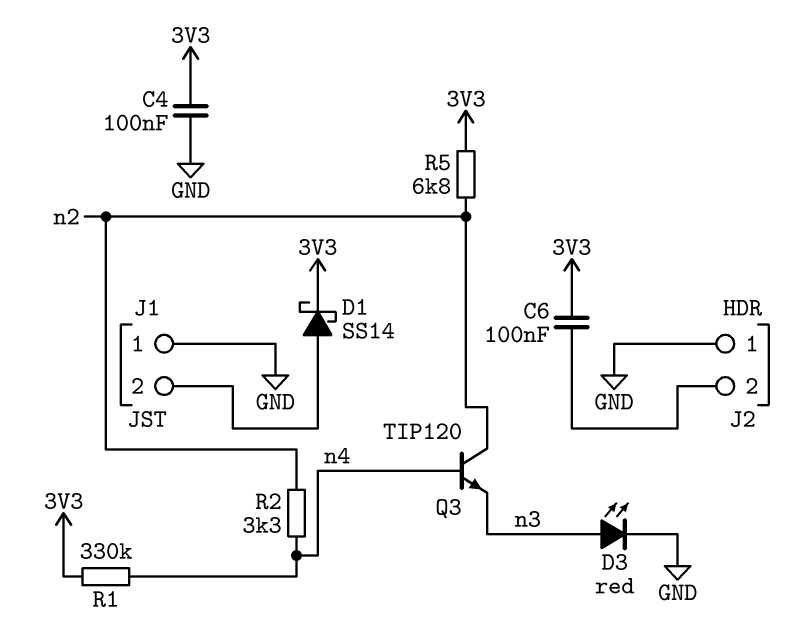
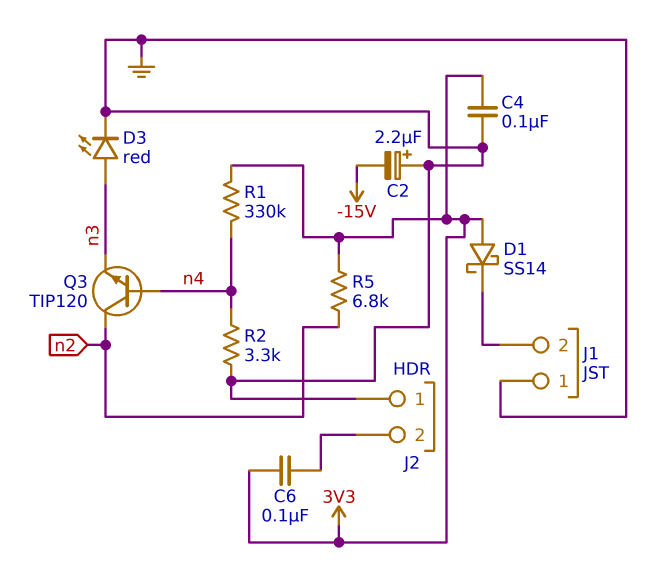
C2: none -> 2.2uF (plus GND, minus -15V)
D1: schottky SS14 (A J1/2, K 3V3) -> schottky SS14 (A 3V3, K J1/2)
R2: 3.3k (n2, n4) -> 3.3k (GND, n4)

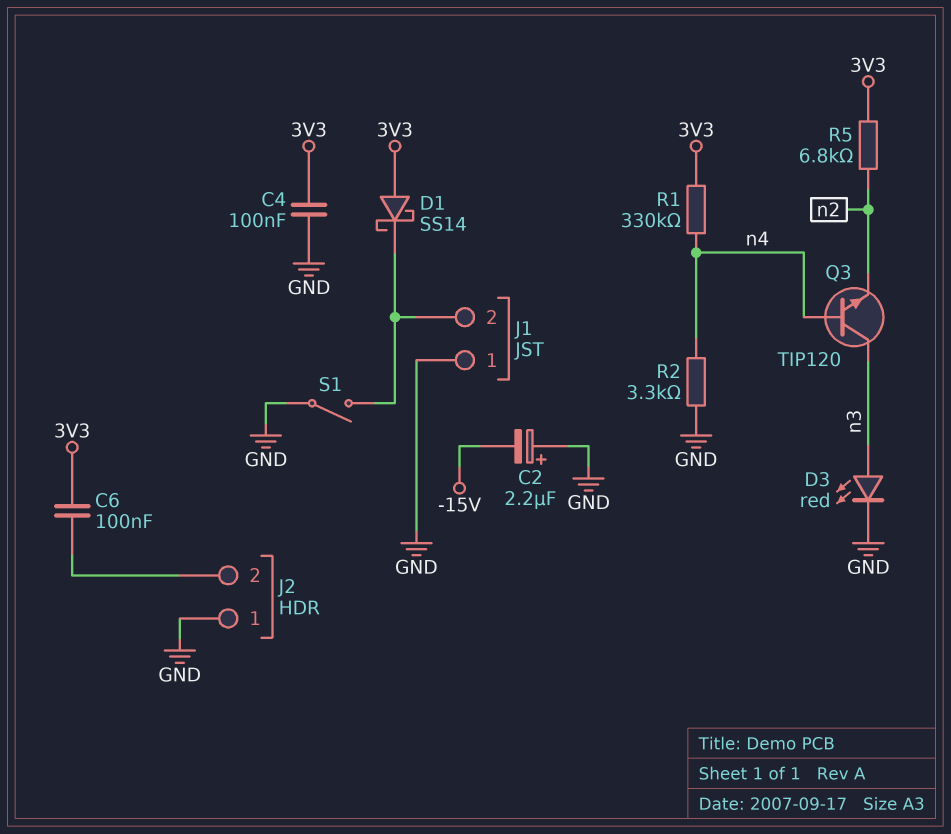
Q3: NPN TIP120 (B n4, C n2, E n3) -> NPN TIP120 (B n4, C n3, E n2)
S1: none -> switch (GND, J1/2)

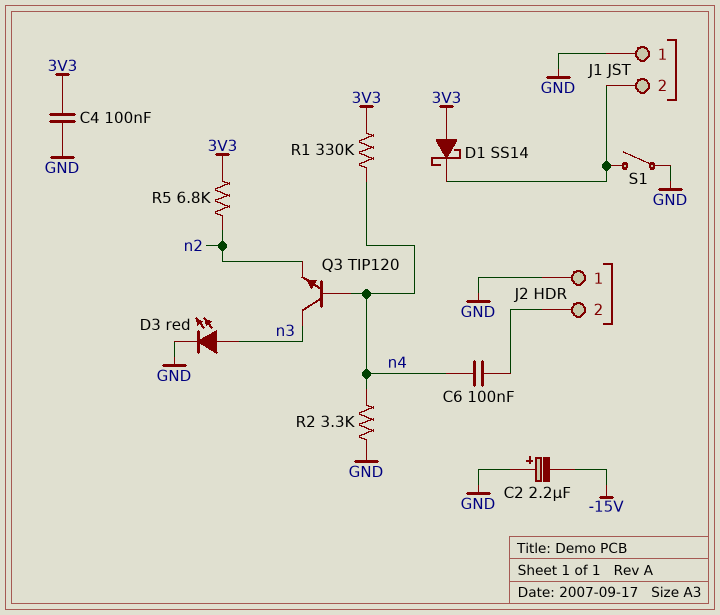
C6: 100nF (3V3, J2/2) -> 100nF (J2/2, n4)

